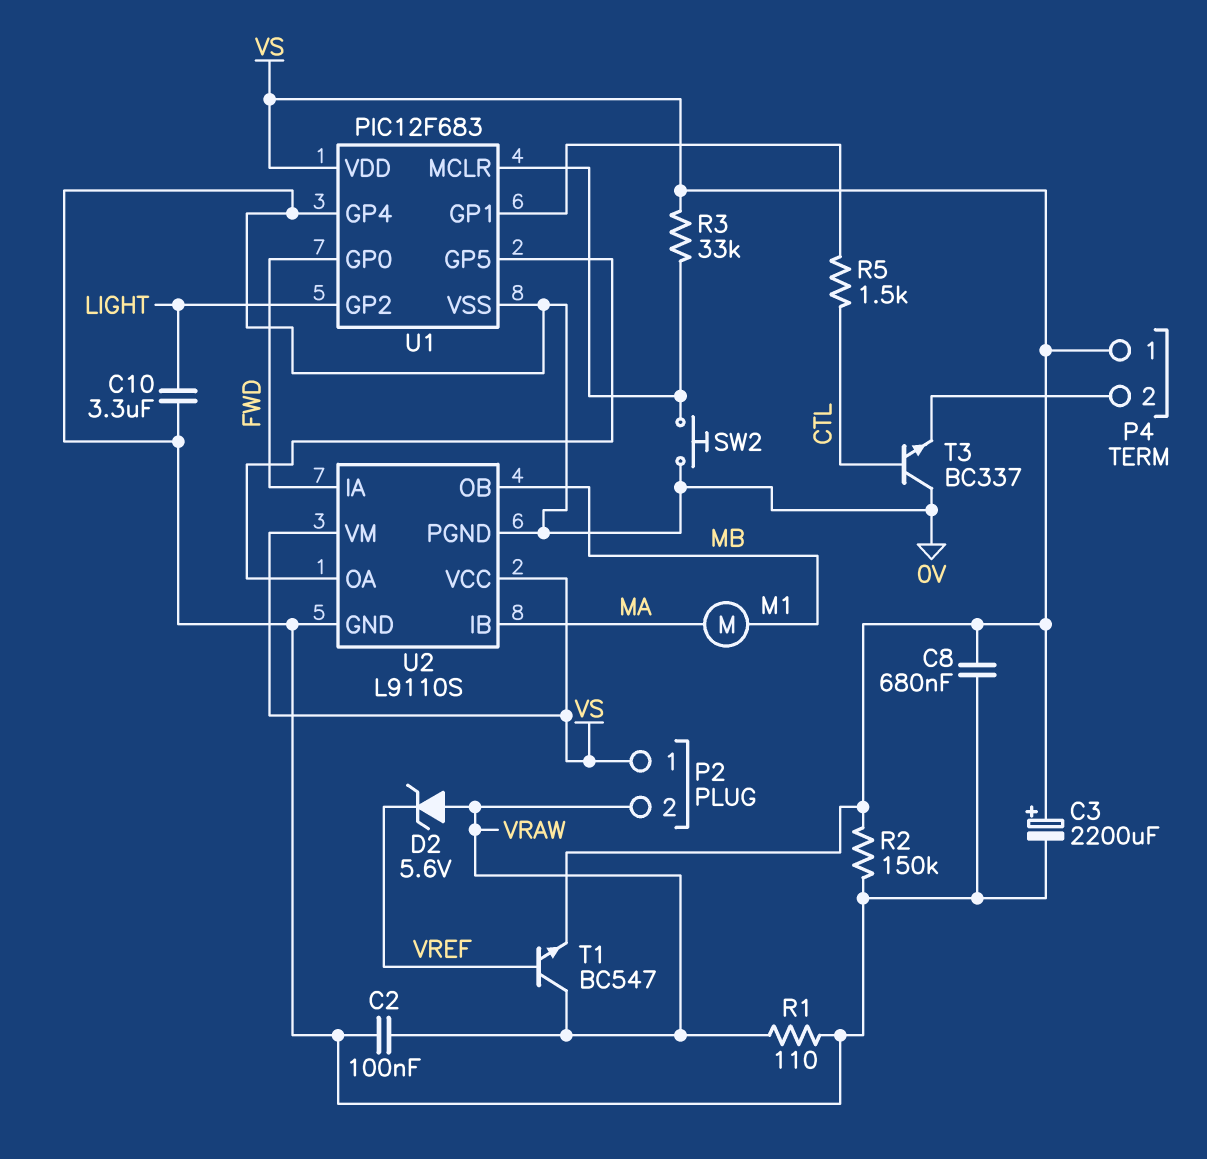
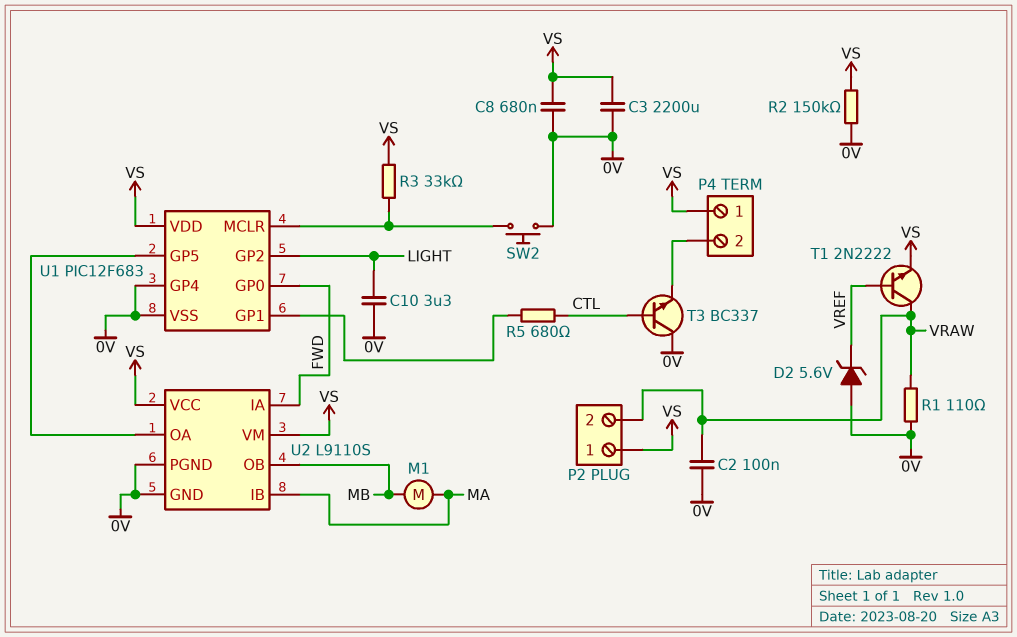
C3: 2200uF (plus VS, minus 0V) -> 2200uF (0V, VS)
D2: zener 5.6V (A VRAW, K VREF) -> zener 5.6V (A 0V, K VREF)
R5: 1.5k (CTL, U1/GP1) -> 680 (CTL, U1/GP1)
T1: NPN BC547 (B VREF, C VRAW, E VS) -> NPN 2N2222 (B VREF, C VRAW, E VS)

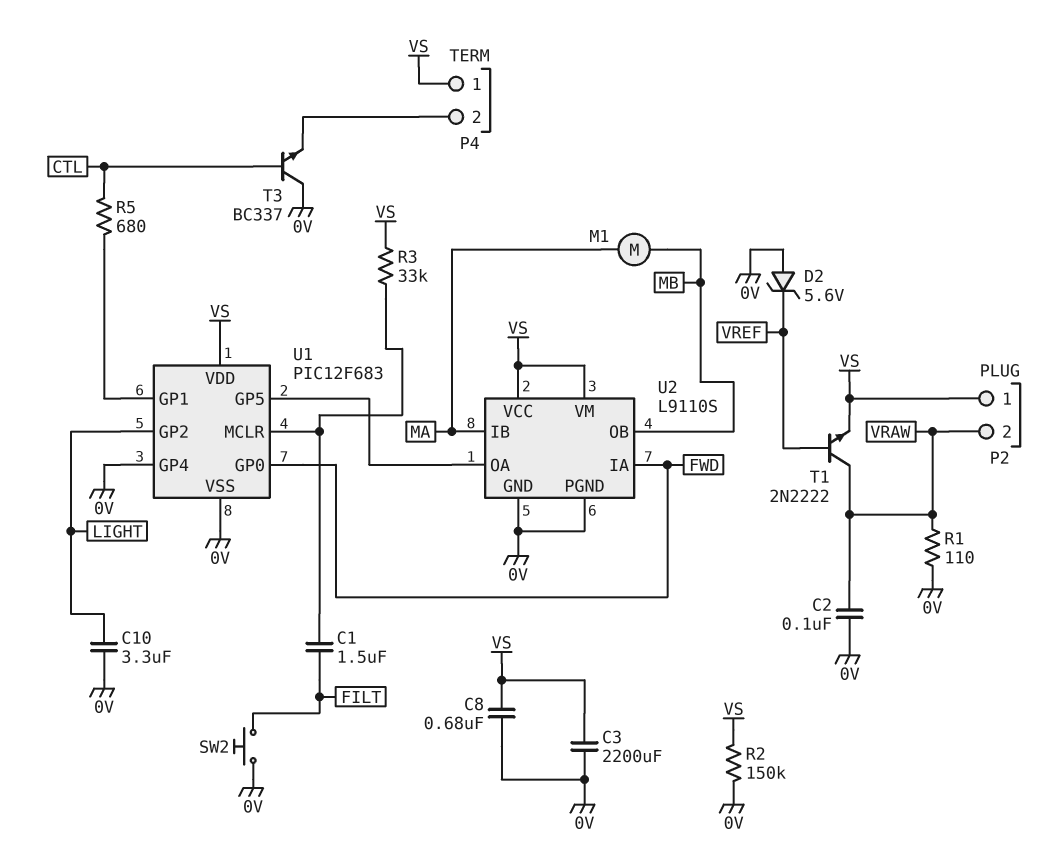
C1: none -> 1.5uF (FILT, U1/MCLR)
SW2: button (0V, U1/MCLR) -> button (0V, FILT)

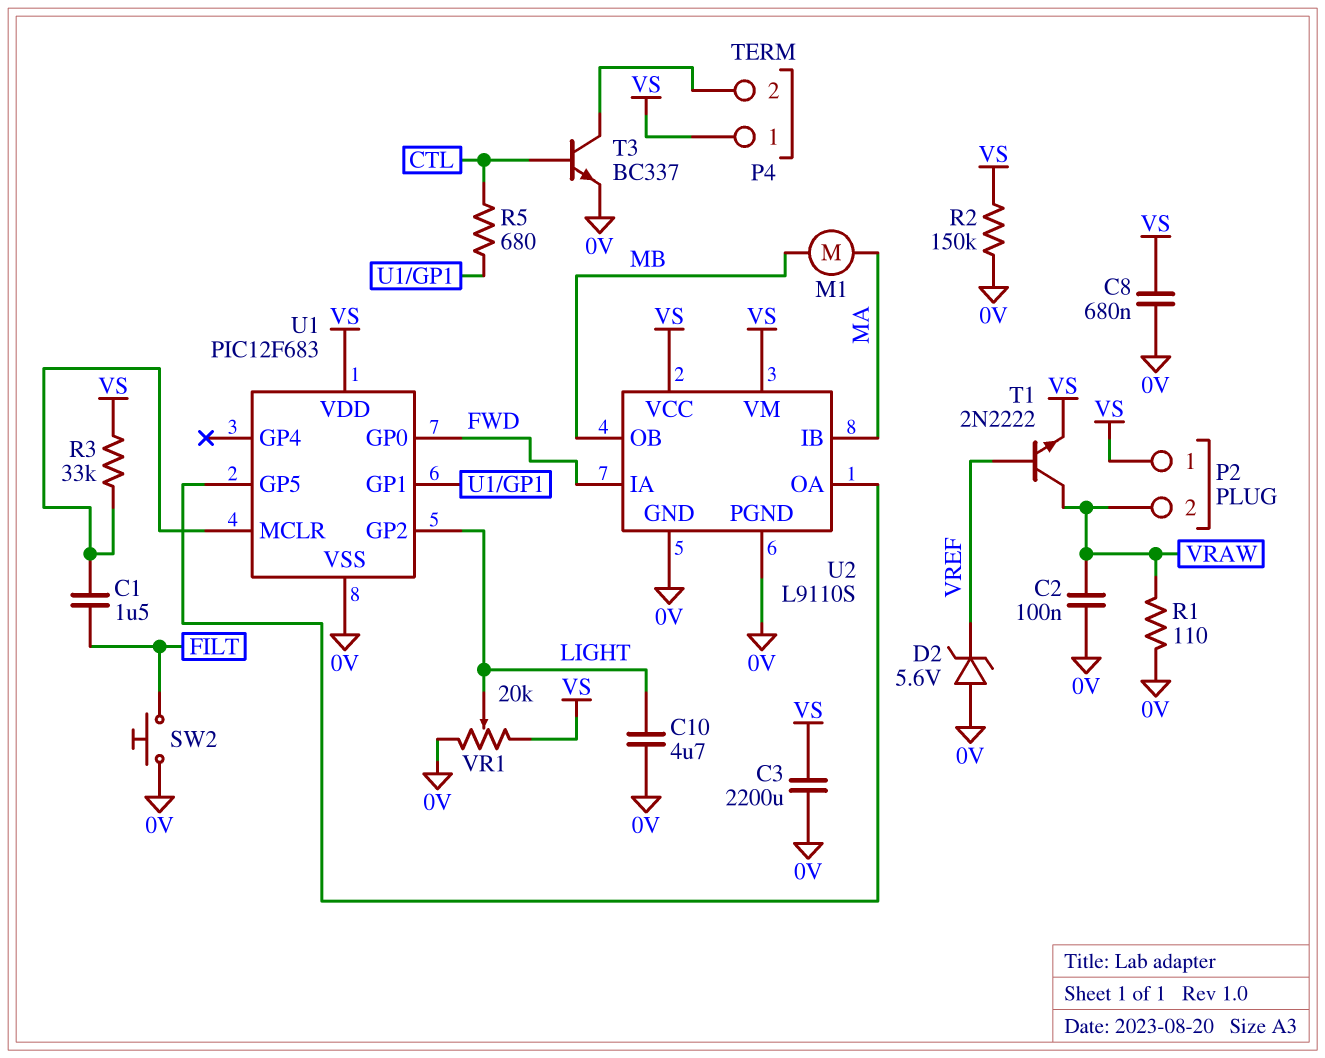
C10: 3.3uF (0V, LIGHT) -> 4.7uF (0V, LIGHT)
T3: NPN BC337 (B CTL, C 0V, E P4/2) -> NPN BC337 (B CTL, C P4/2, E 0V)
U1 pin GP4: 0V -> none
VR1: none -> 20k (0V, VS, wiper LIGHT)

